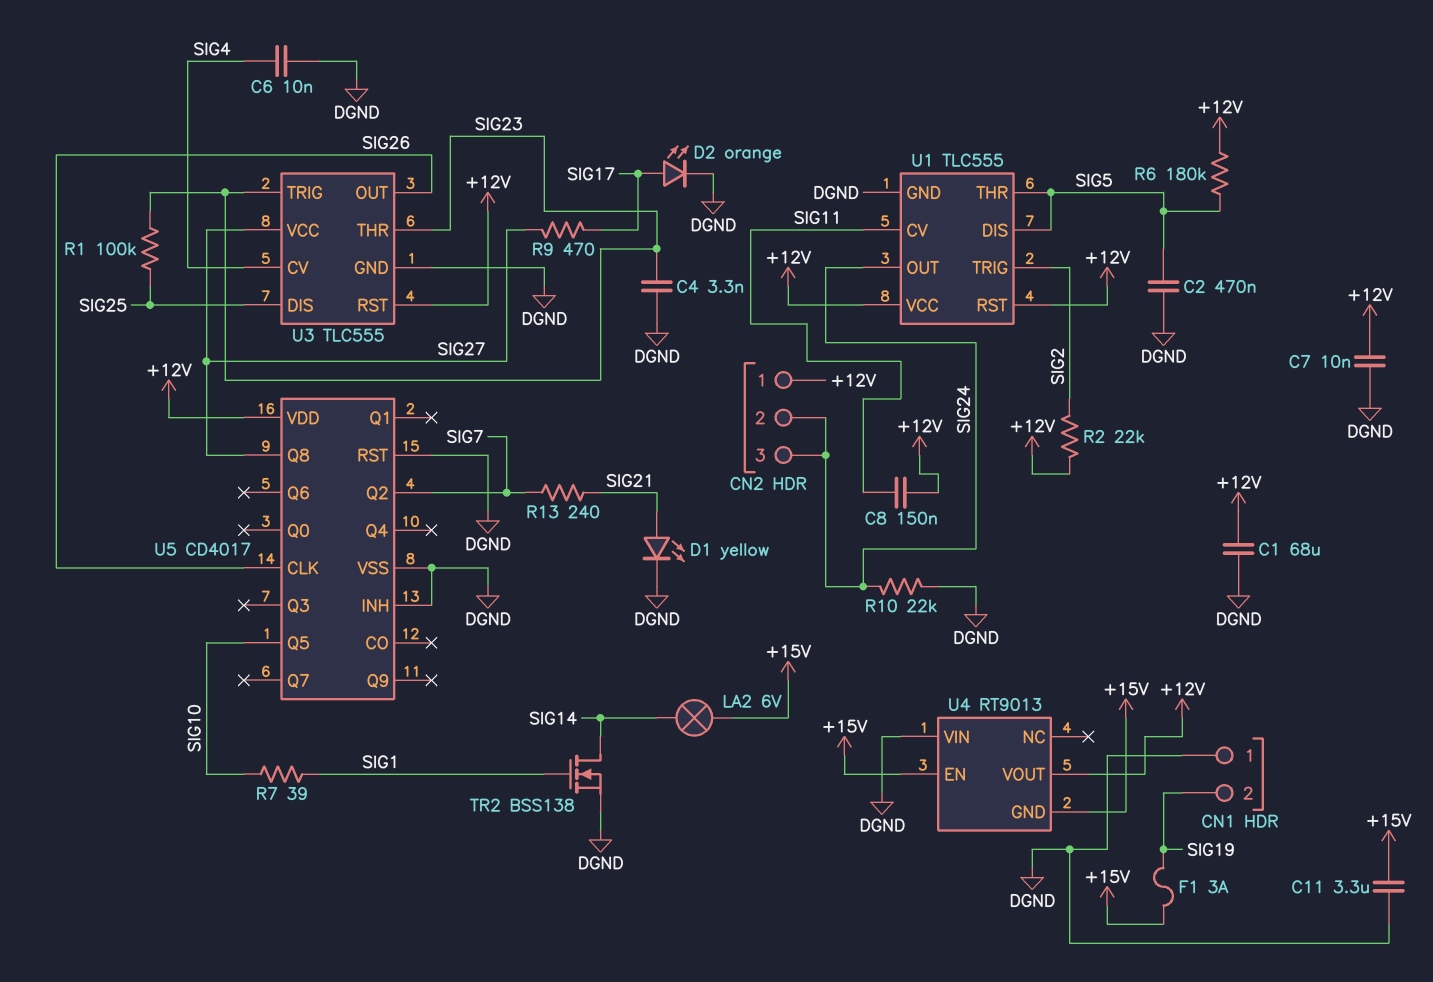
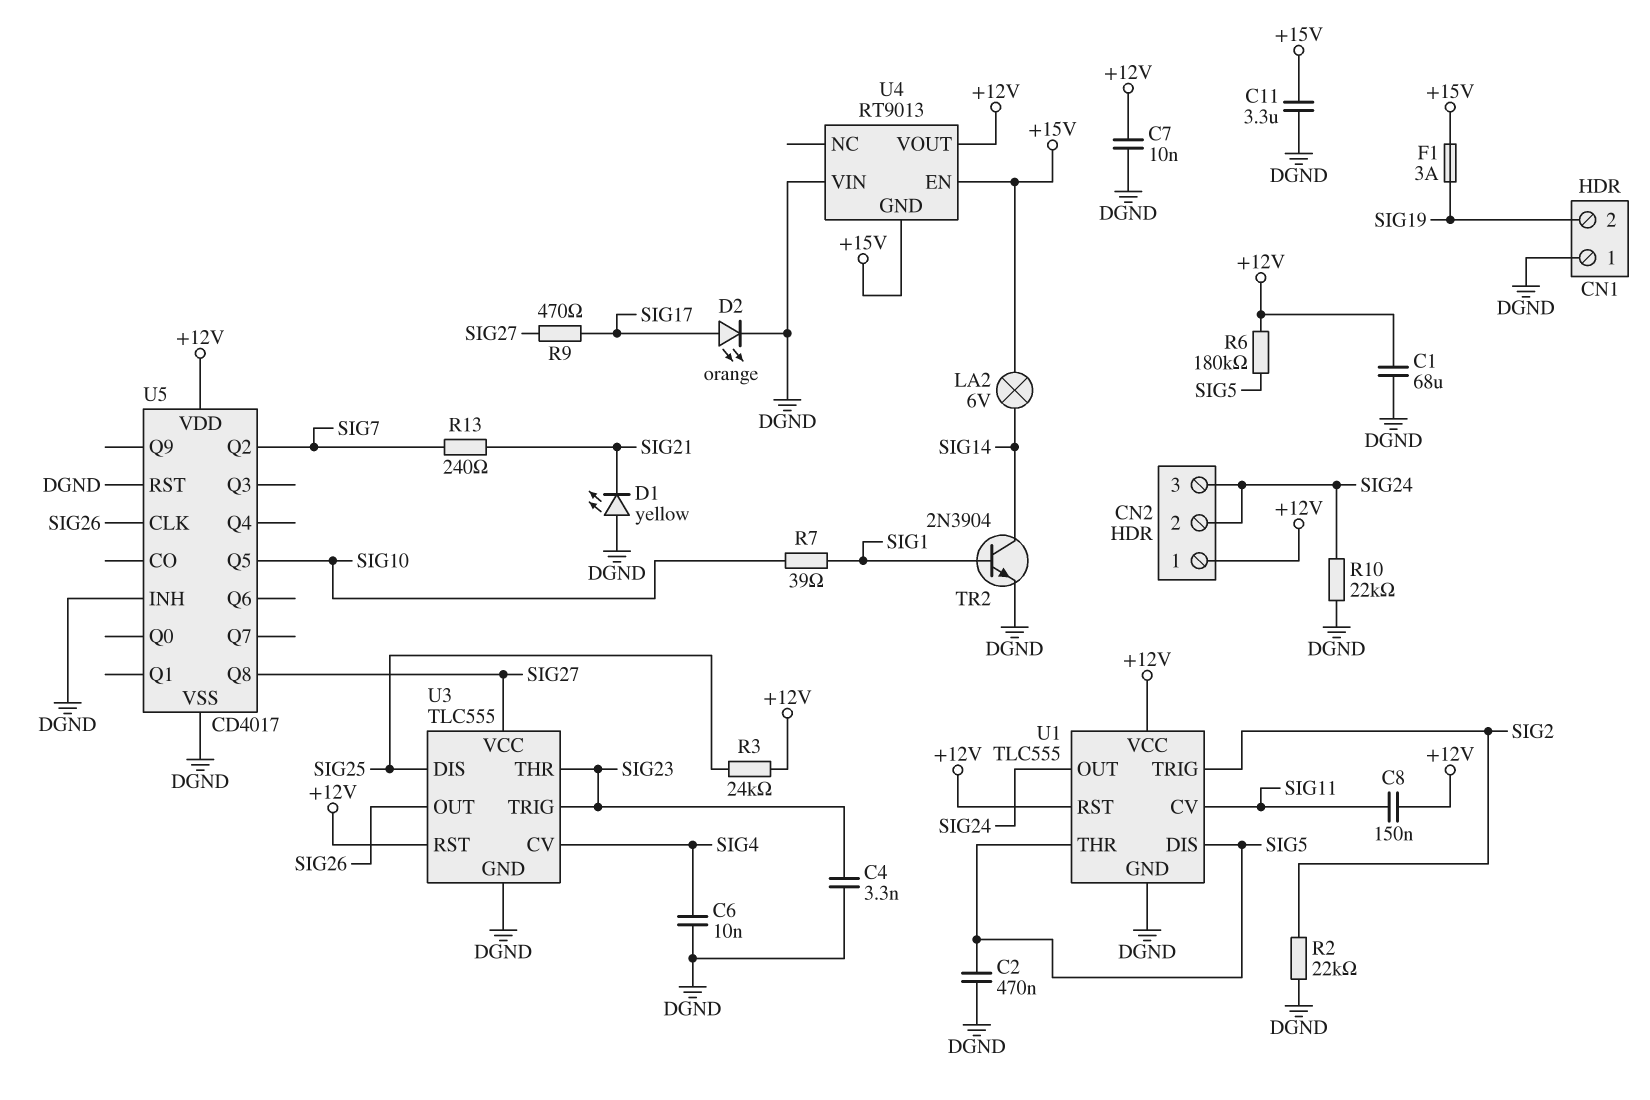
D1: LED yellow (A SIG21, K DGND) -> LED yellow (A DGND, K SIG21)
R1: 100k (SIG23, SIG25) -> none
R2: 22k (+12V, SIG2) -> 22k (DGND, SIG2)
R3: none -> 24k (+12V, SIG25)
TR2: NMOS BSS138 (G SIG1, D SIG14, S DGND) -> NPN 2N3904 (B SIG1, C SIG14, E DGND)

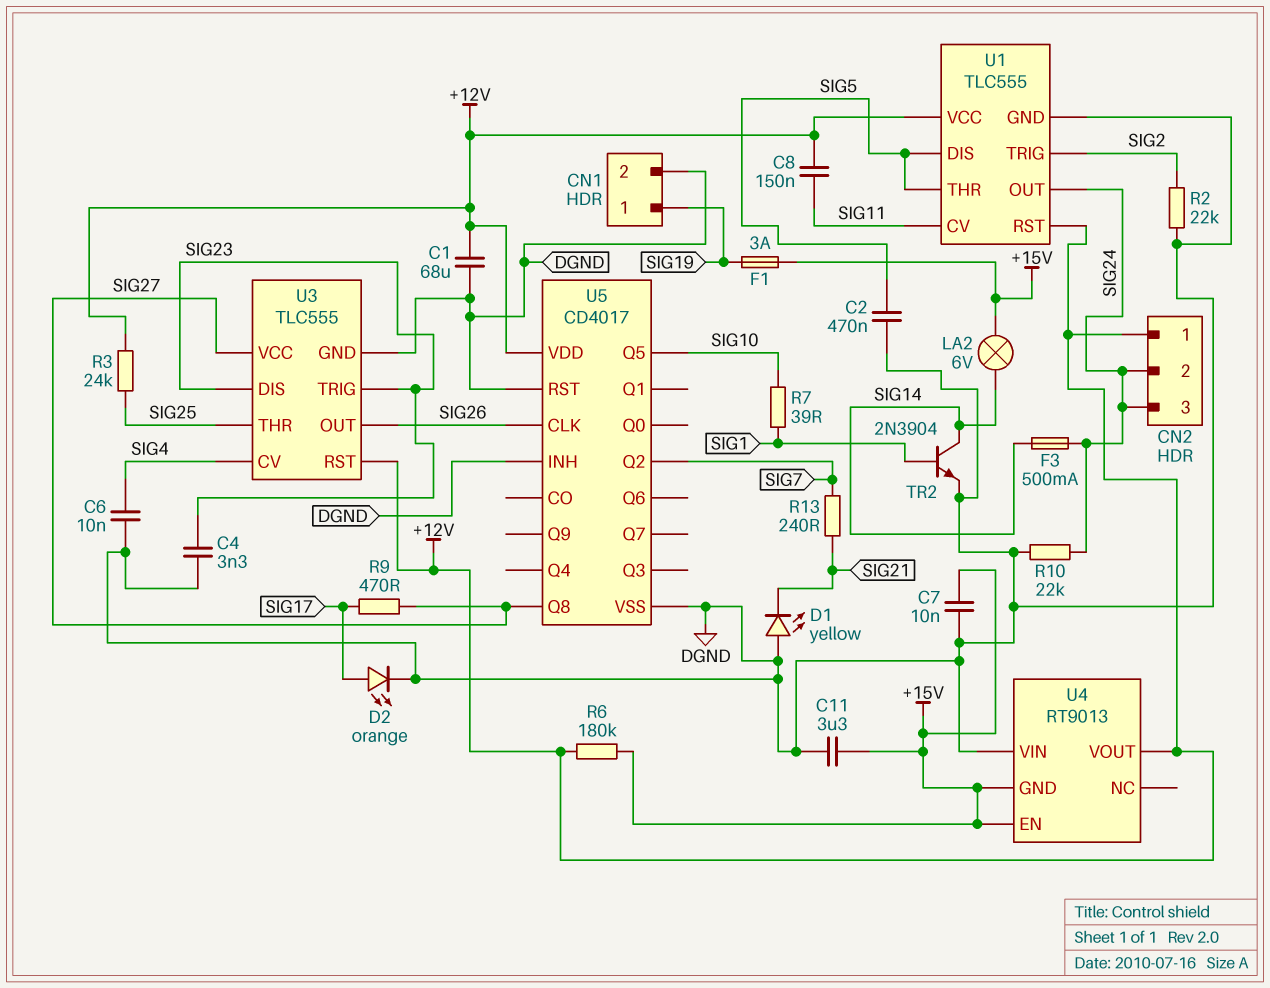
C7: 10nF (+12V, DGND) -> 10nF (+15V, DGND)
CN1 pin 1: DGND -> SIG19
CN1 pin 2: SIG19 -> DGND
F3: none -> 500mA (SIG14, SIG24)
R6: 180k (+12V, SIG5) -> 180k (+12V, +15V)
U3 pin DIS: SIG25 -> SIG23
U3 pin THR: SIG23 -> SIG25

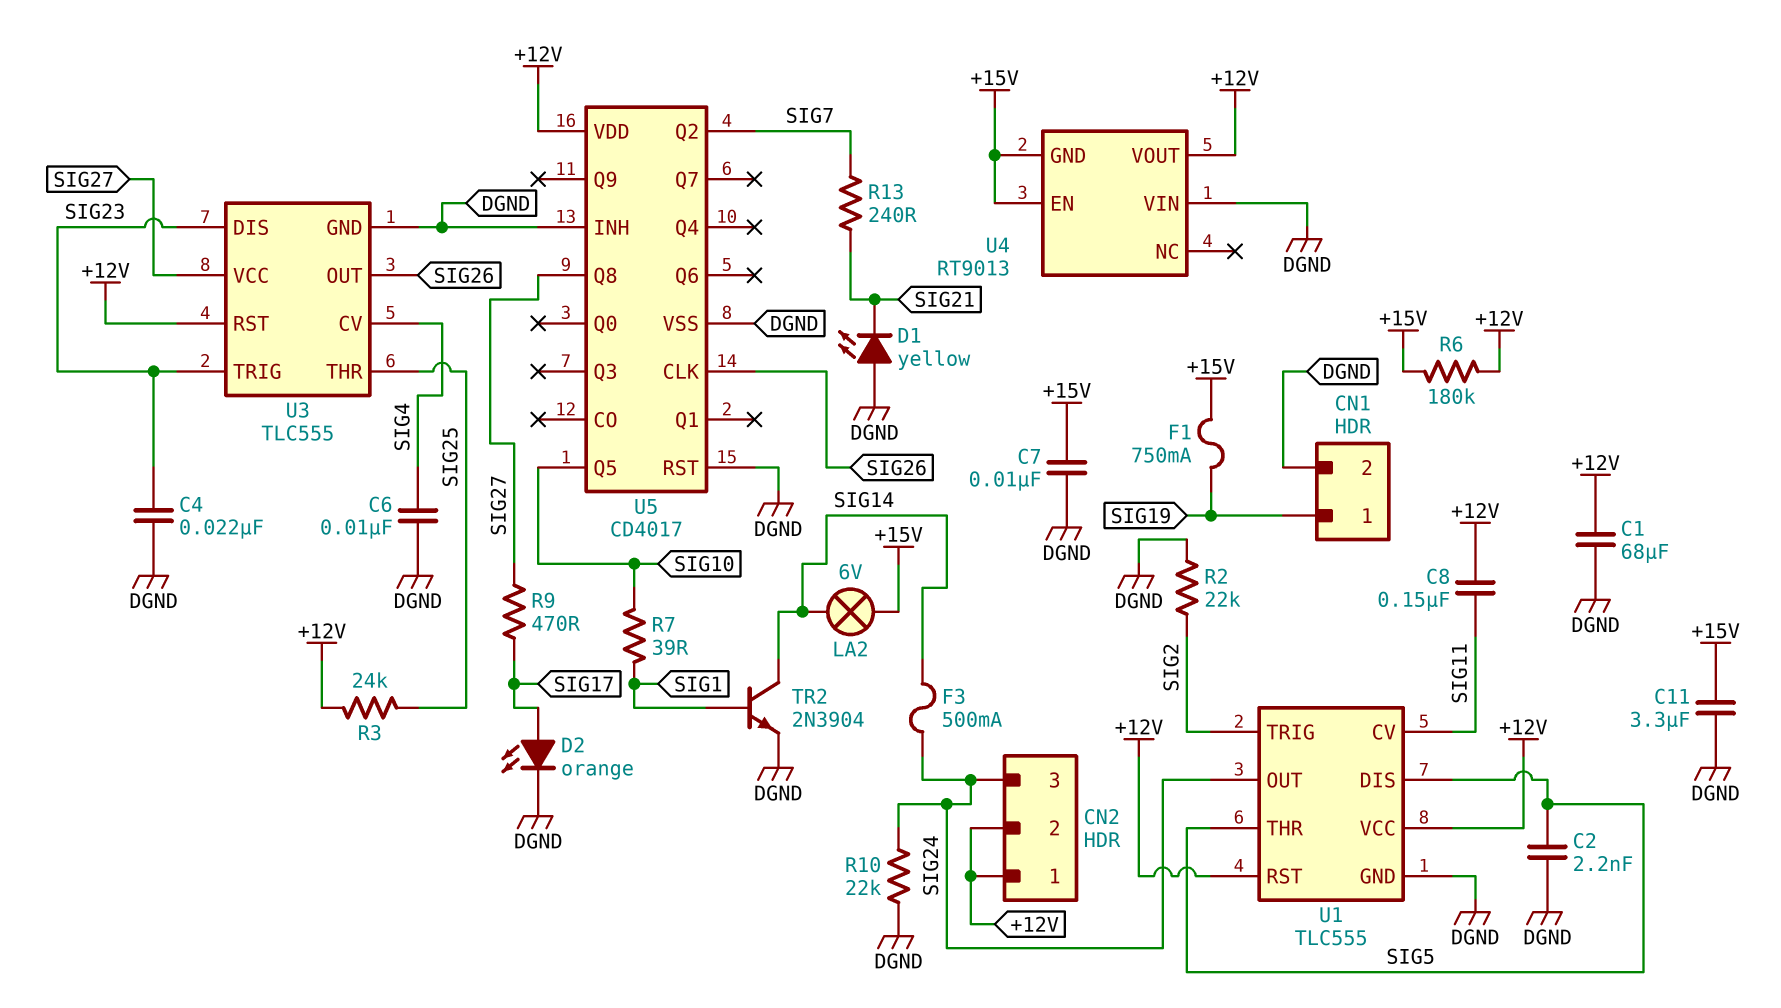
C2: 470nF (DGND, SIG5) -> 2.2nF (DGND, SIG5)
C4: 3.3nF (DGND, SIG23) -> 22nF (DGND, SIG23)
CN2 pin 2: SIG24 -> +12V
F1: 3A (+15V, SIG19) -> 750mA (+15V, SIG19)

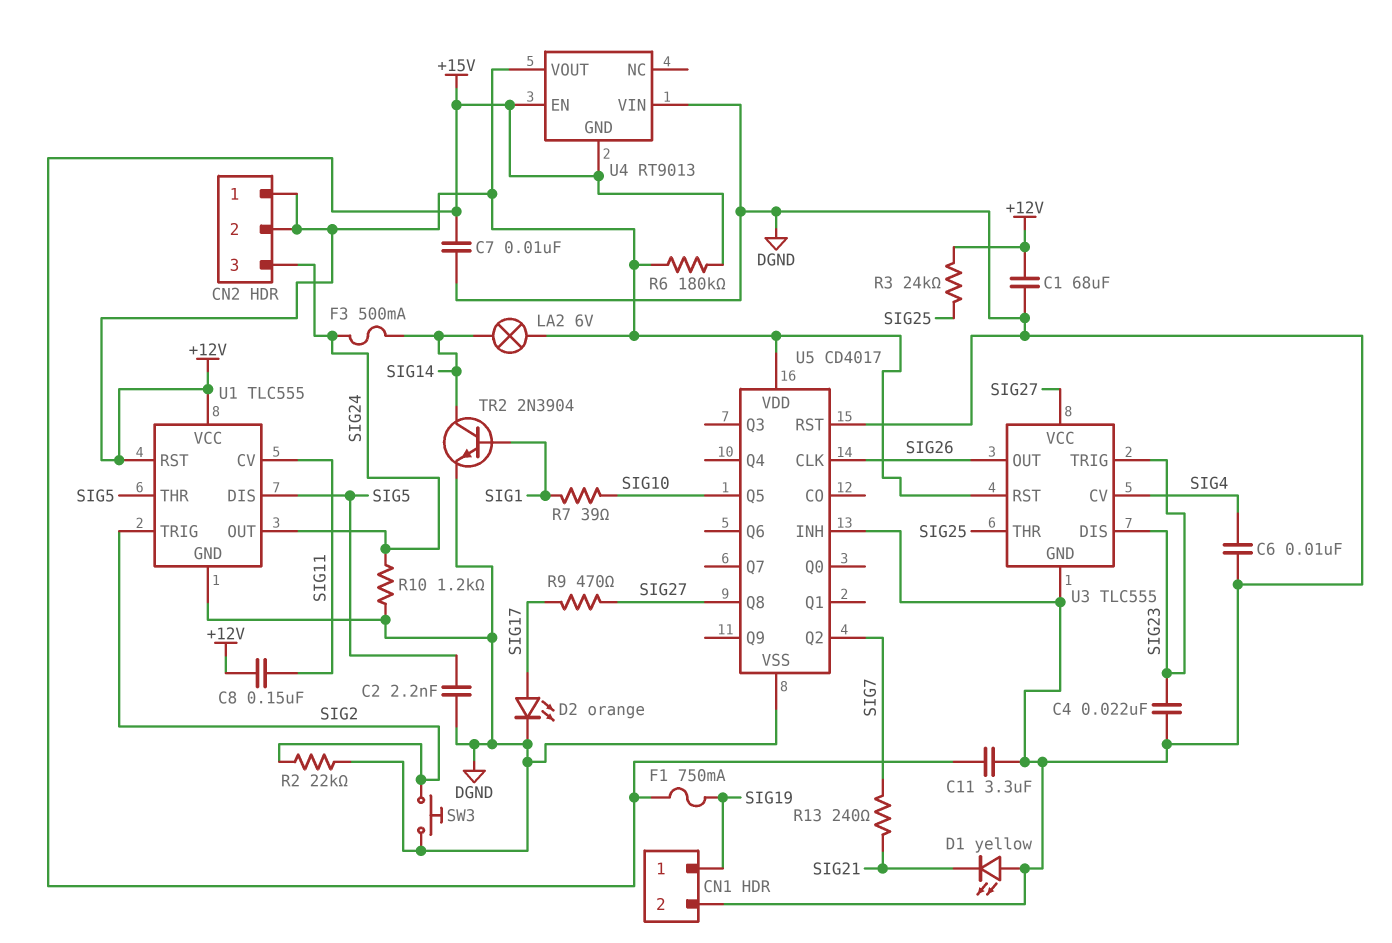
LA2: lamp 6V (+15V, SIG14) -> lamp 6V (+12V, SIG14)
R10: 22k (DGND, SIG24) -> 1.2k (DGND, SIG24)
SW3: none -> button (DGND, SIG2)

